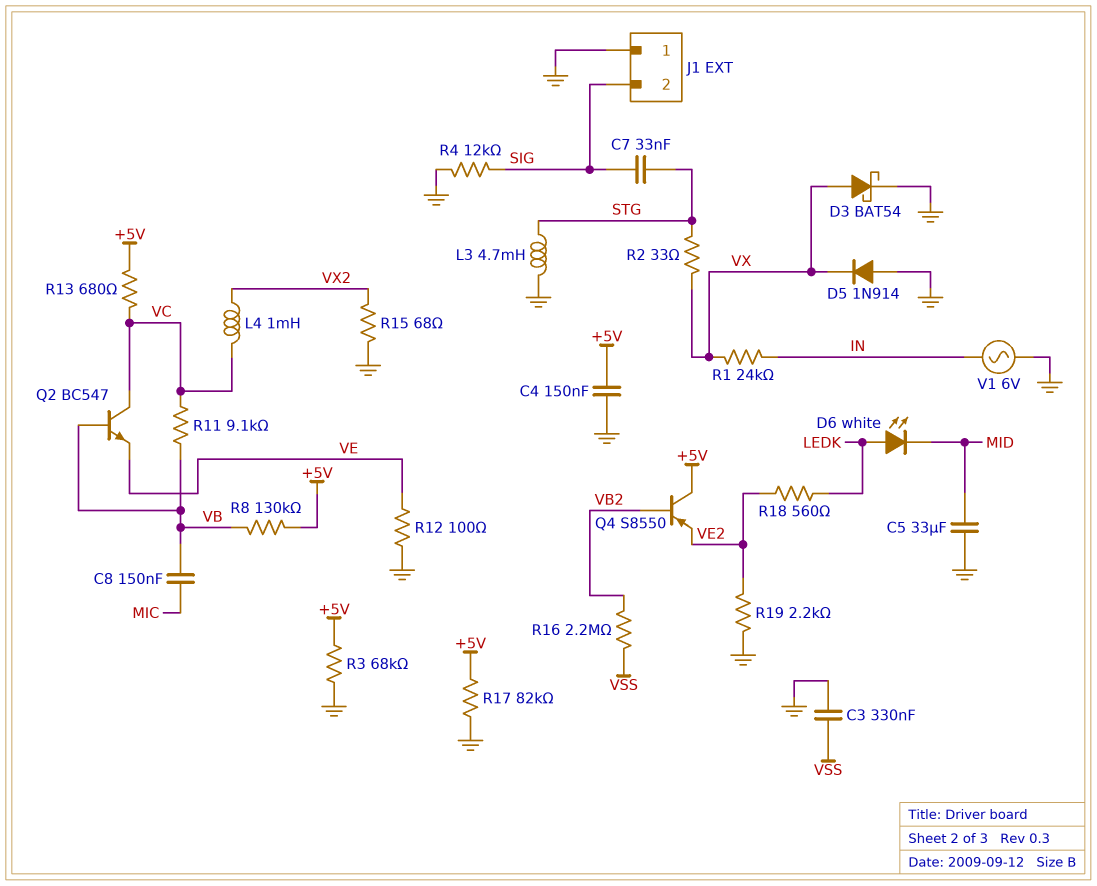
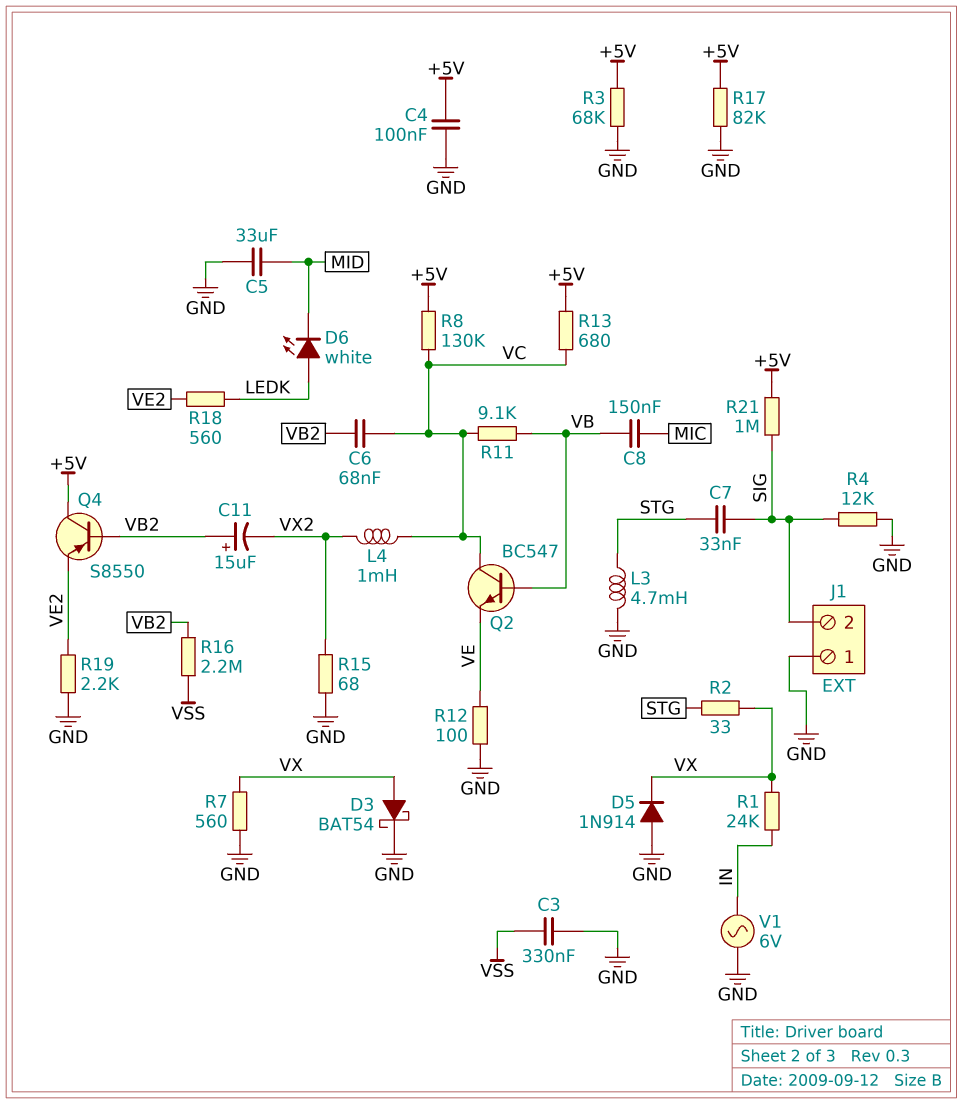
C4: 150nF (+5V, GND) -> 100nF (+5V, GND)
C6: none -> 68nF (VB2, VC)
C11: none -> 15uF (plus VB2, minus VX2)
R7: none -> 560 (GND, VX)
R8: 130k (+5V, VB) -> 130k (+5V, VC)
R21: none -> 1M (+5V, SIG)

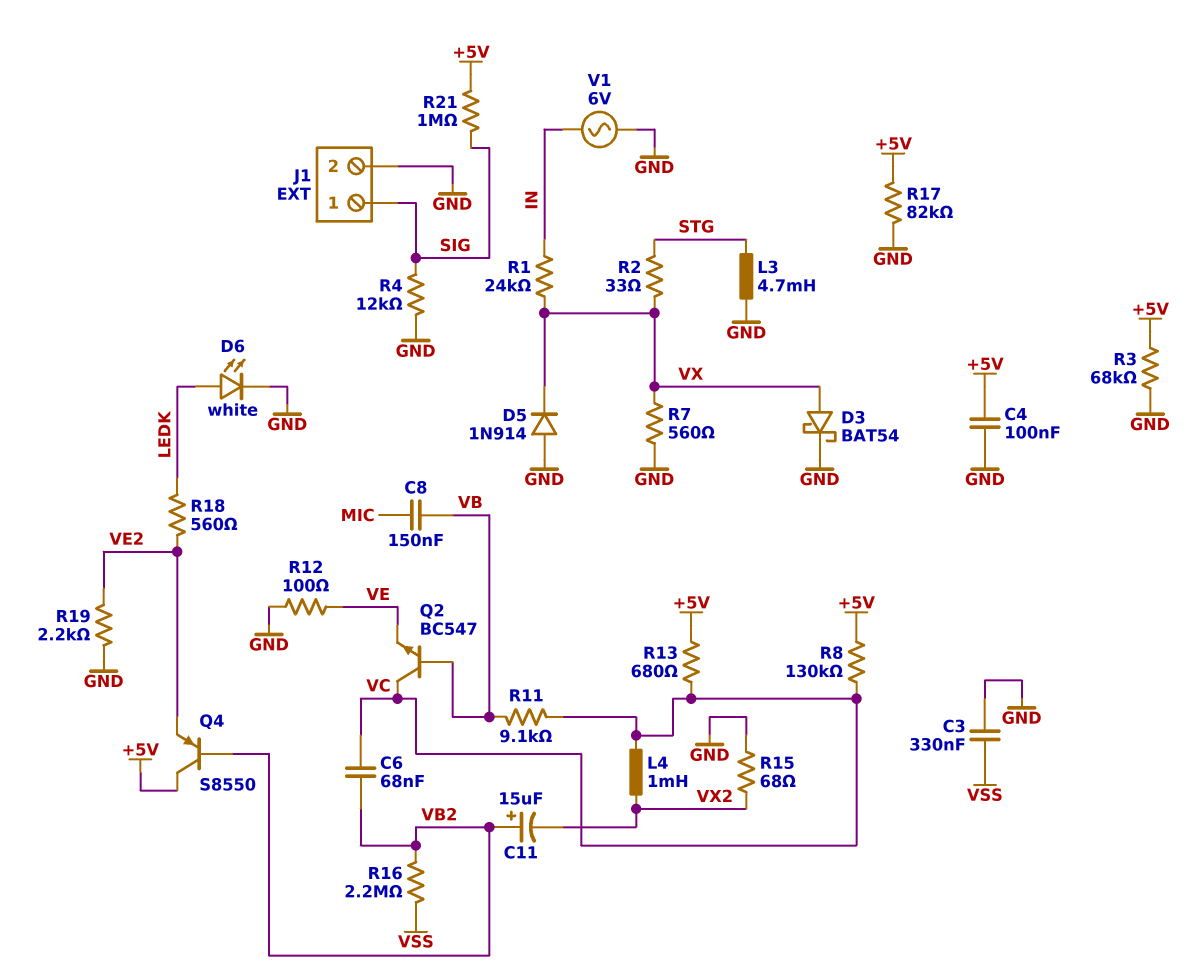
C5: 33uF (GND, MID) -> none
C7: 33nF (SIG, STG) -> none
D6: LED white (A LEDK, K MID) -> LED white (A LEDK, K GND)
J1 pin 1: GND -> SIG
J1 pin 2: SIG -> GND

